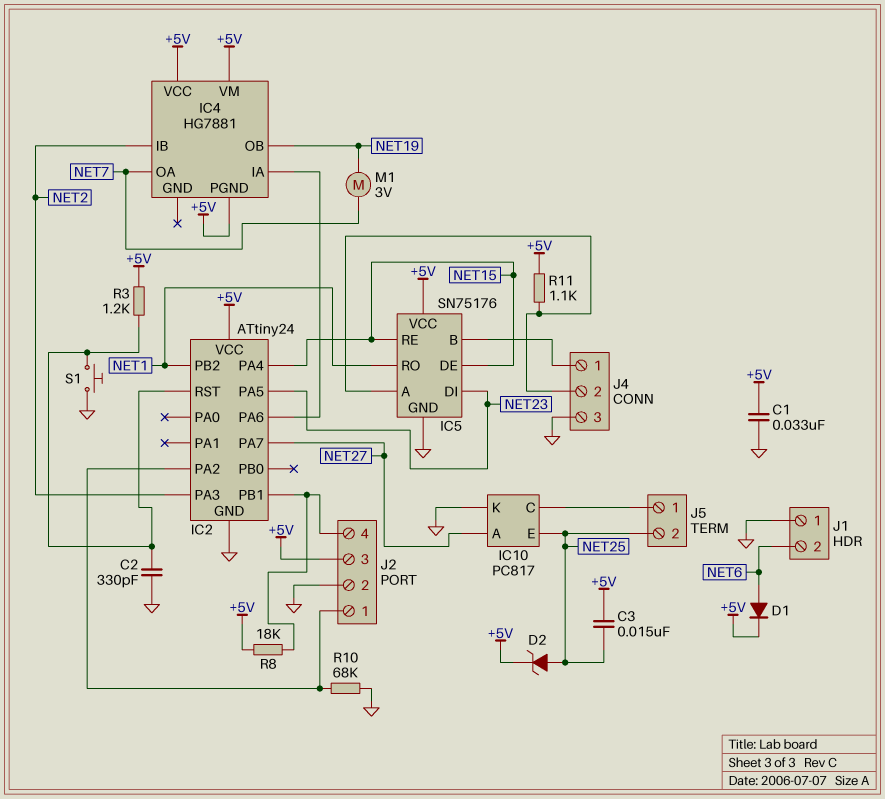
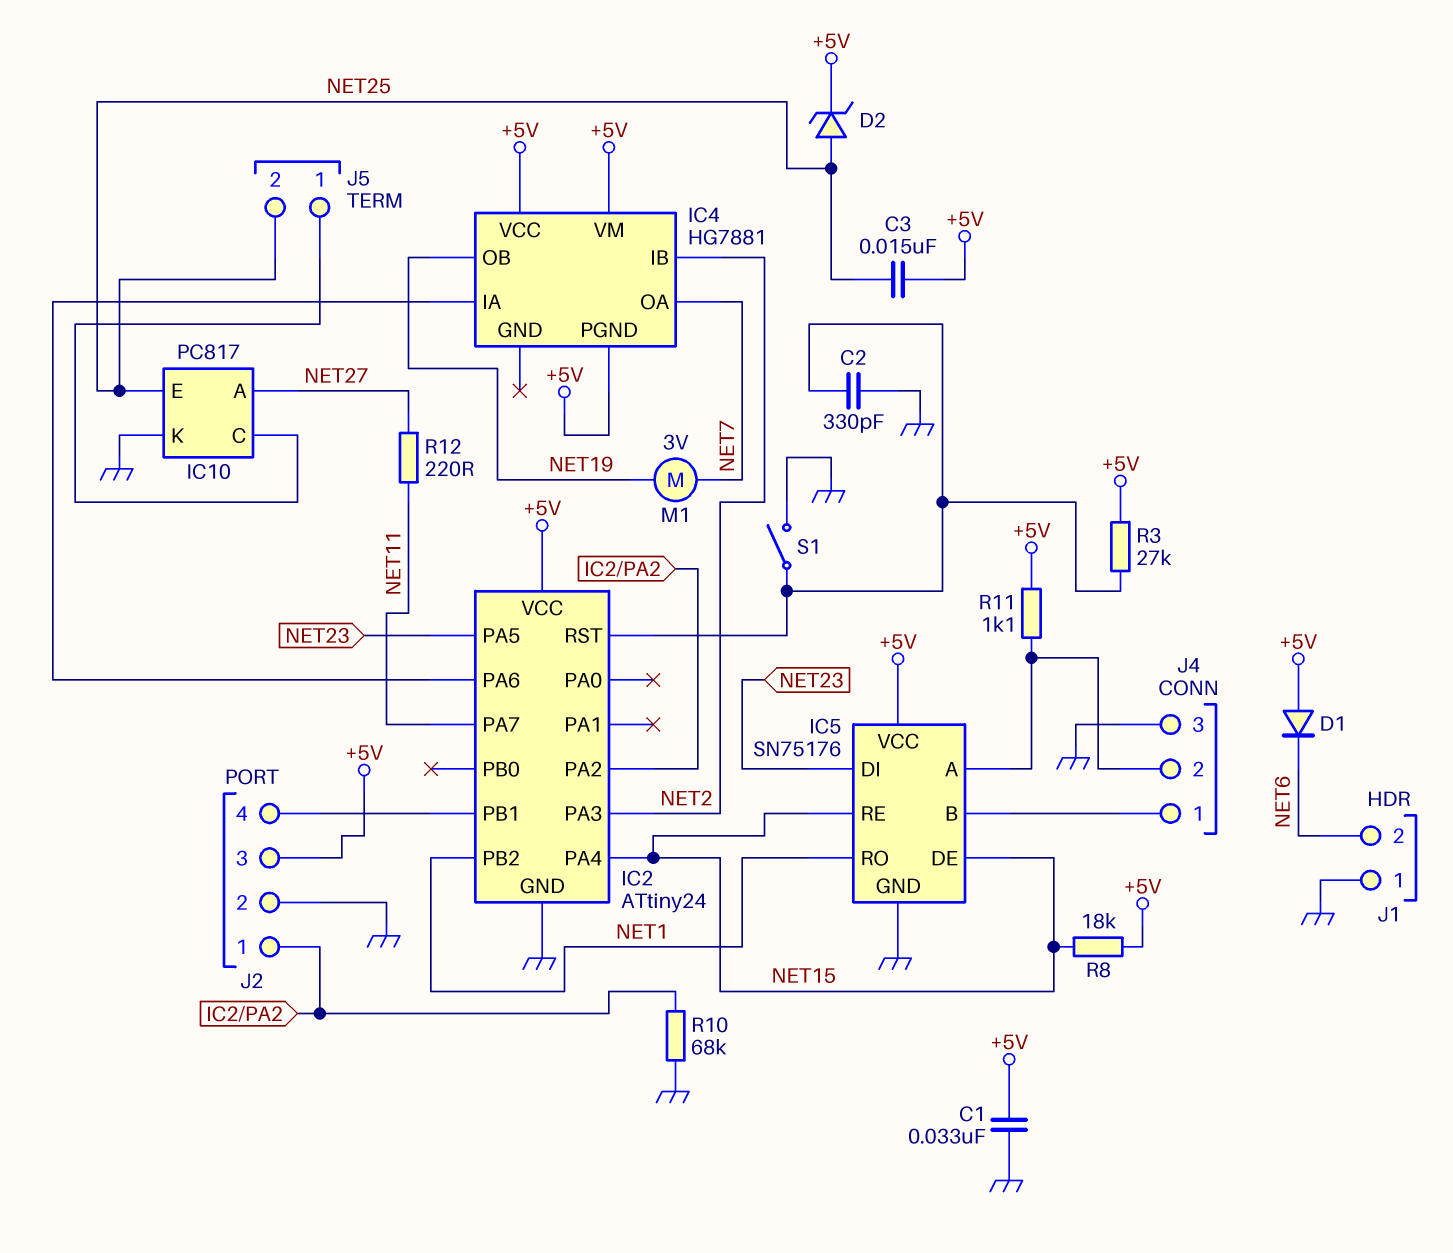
D1: diode (A NET6, K +5V) -> diode (A +5V, K NET6)
IC2 pin PA7: NET27 -> NET11
R3: 1.2k (+5V, IC2/RST) -> 27k (+5V, IC2/RST)
R8: 18k (+5V, IC2/PB1) -> 18k (+5V, NET15)
R12: none -> 220 (NET11, NET27)
S1: button (GND, IC2/RST) -> switch (GND, IC2/RST)

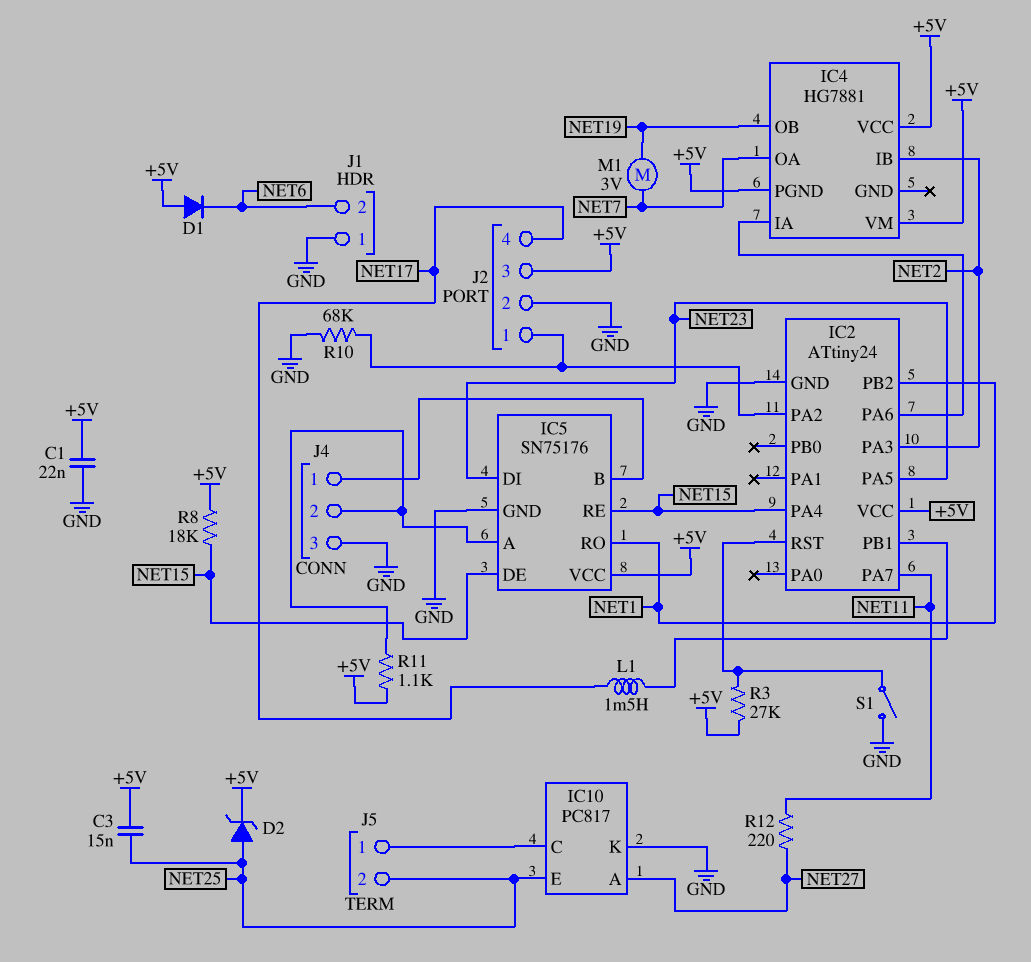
C1: 33nF (+5V, GND) -> 22nF (+5V, GND)
C2: 330pF (GND, IC2/RST) -> none
J2 pin 4: IC2/PB1 -> NET17
L1: none -> 1.5mH (IC2/PB1, NET17)

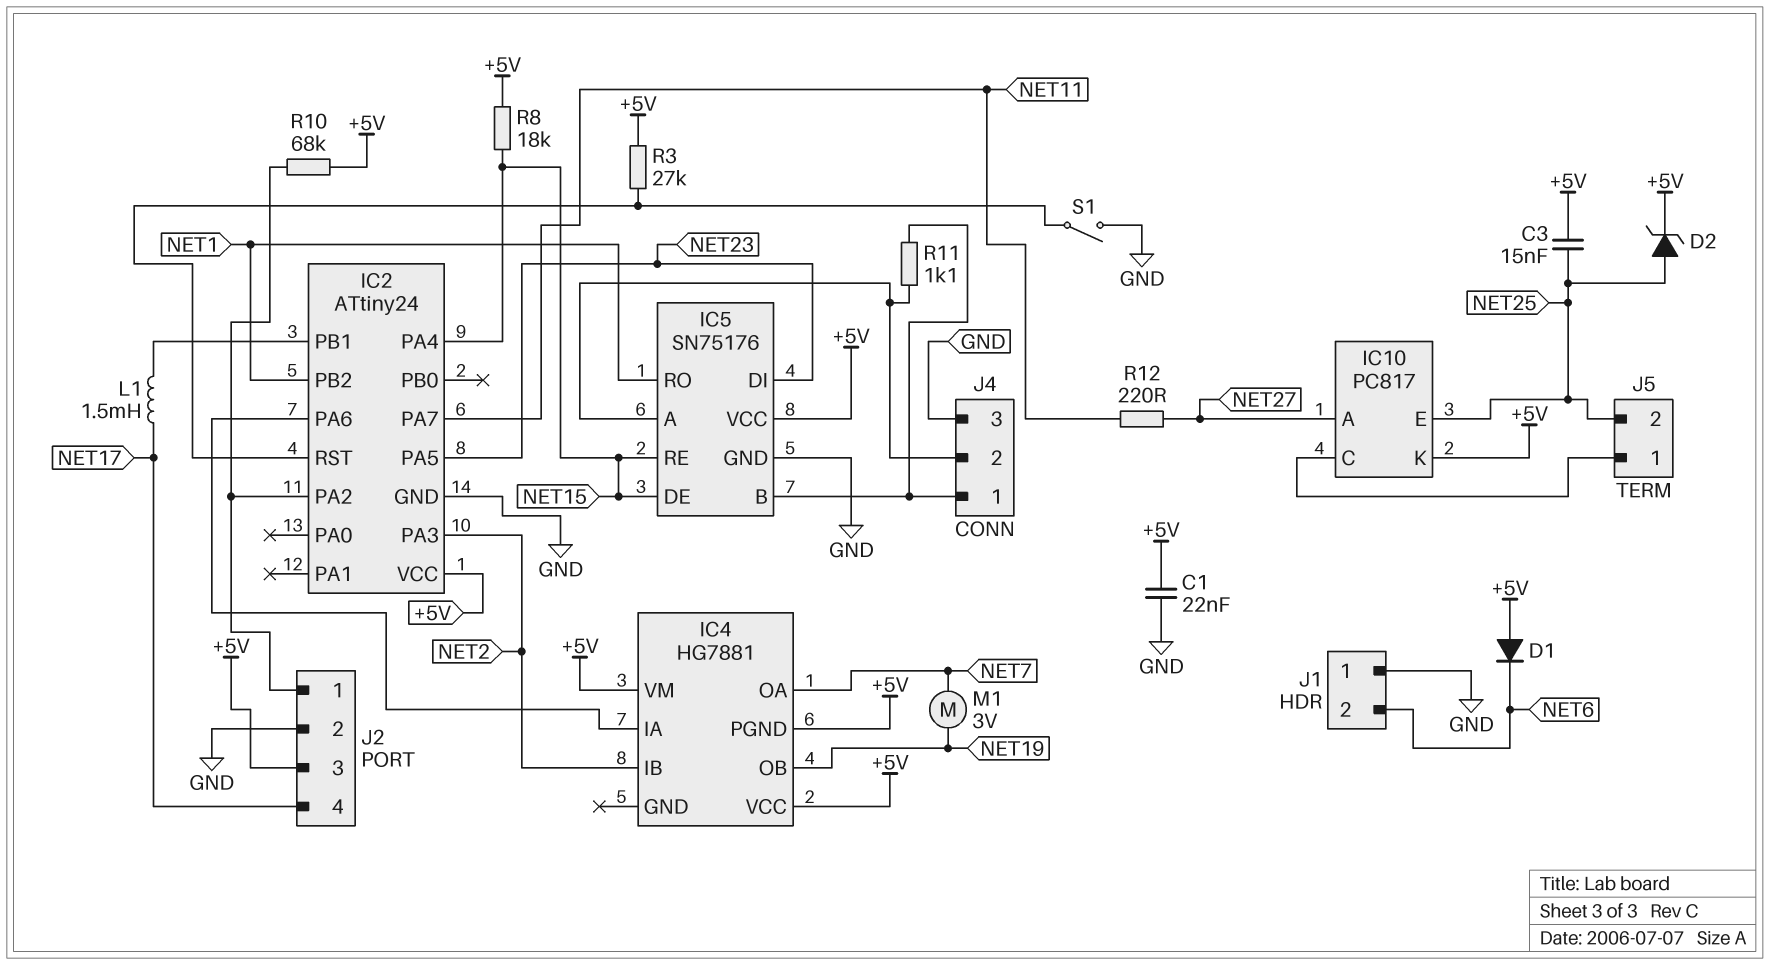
IC10 pin K: GND -> +5V
R10: 68k (GND, IC2/PA2) -> 68k (+5V, IC2/PA2)
R11: 1.1k (+5V, IC5/A) -> 1.1k (IC5/A, IC5/B)

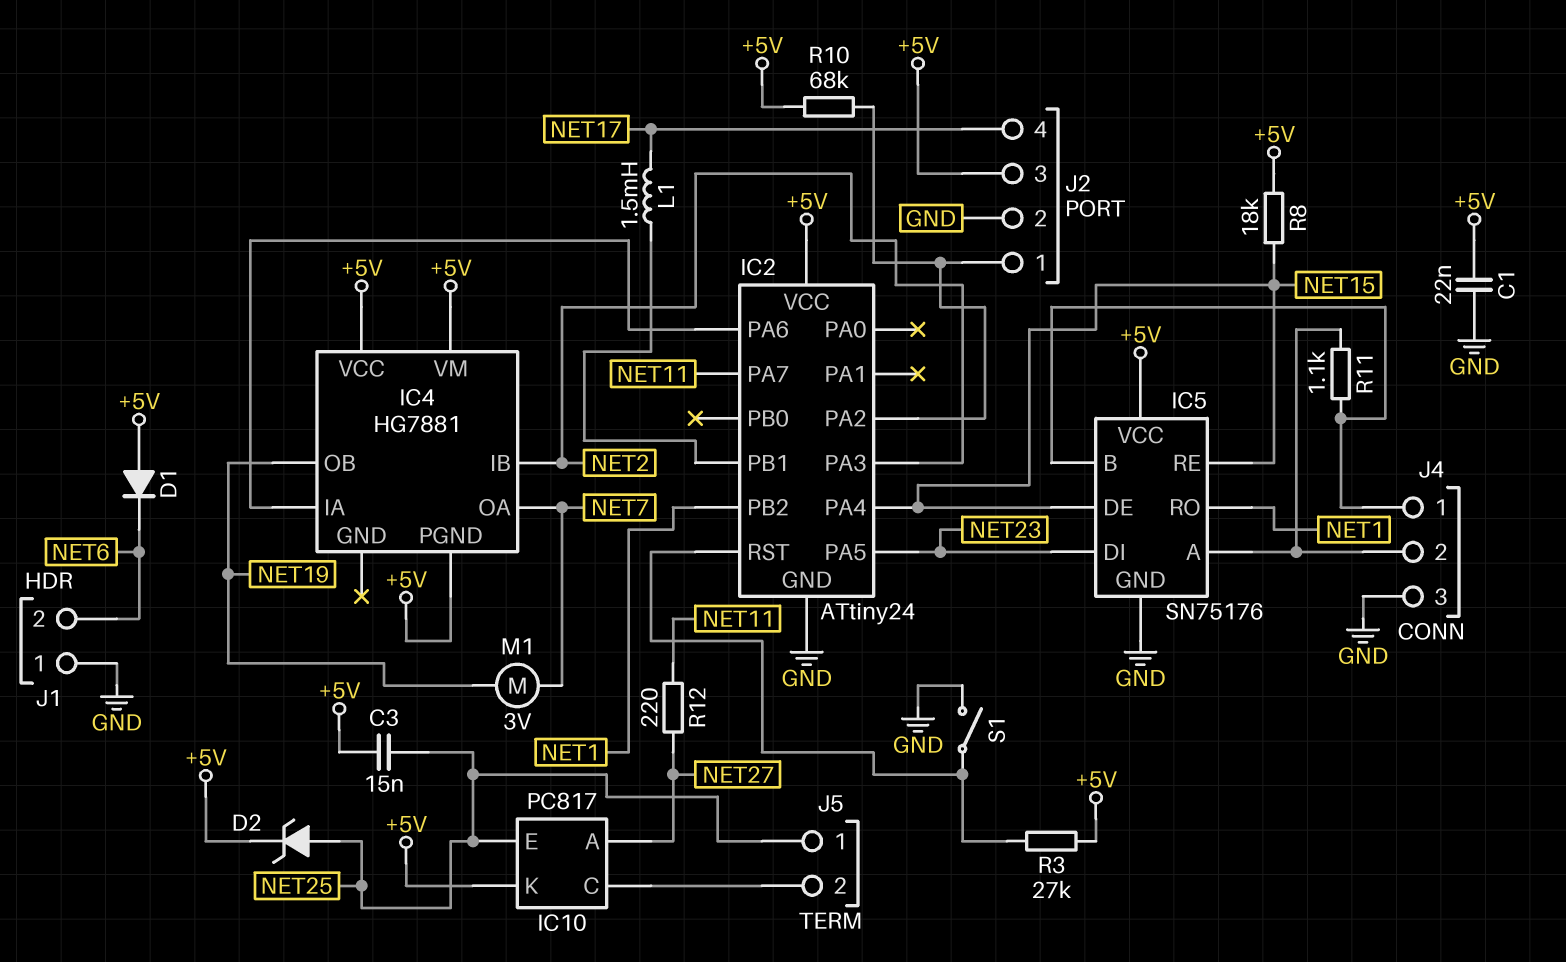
J5 pin 1: IC10/C -> NET25
J5 pin 2: NET25 -> IC10/C

